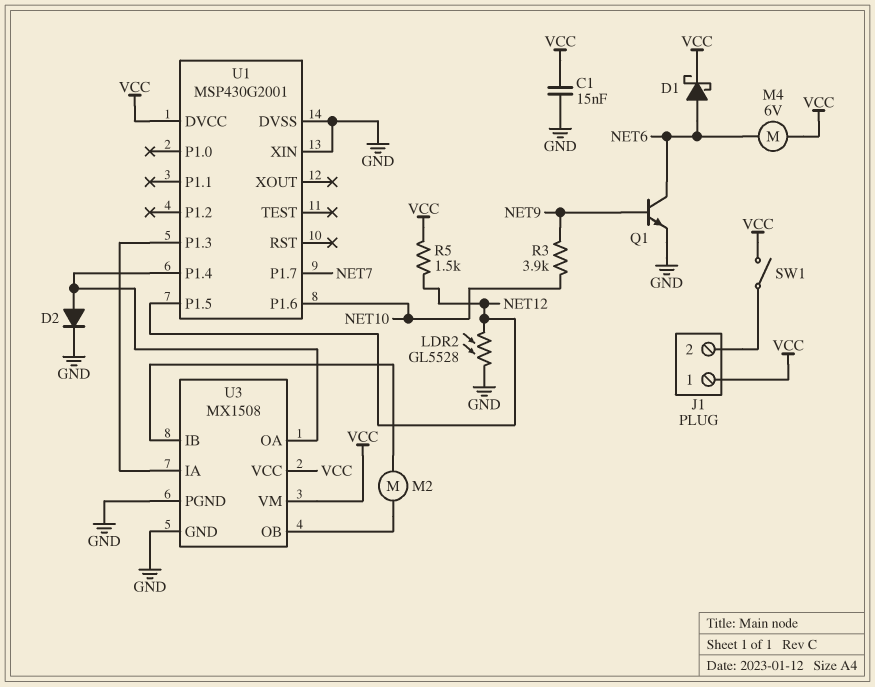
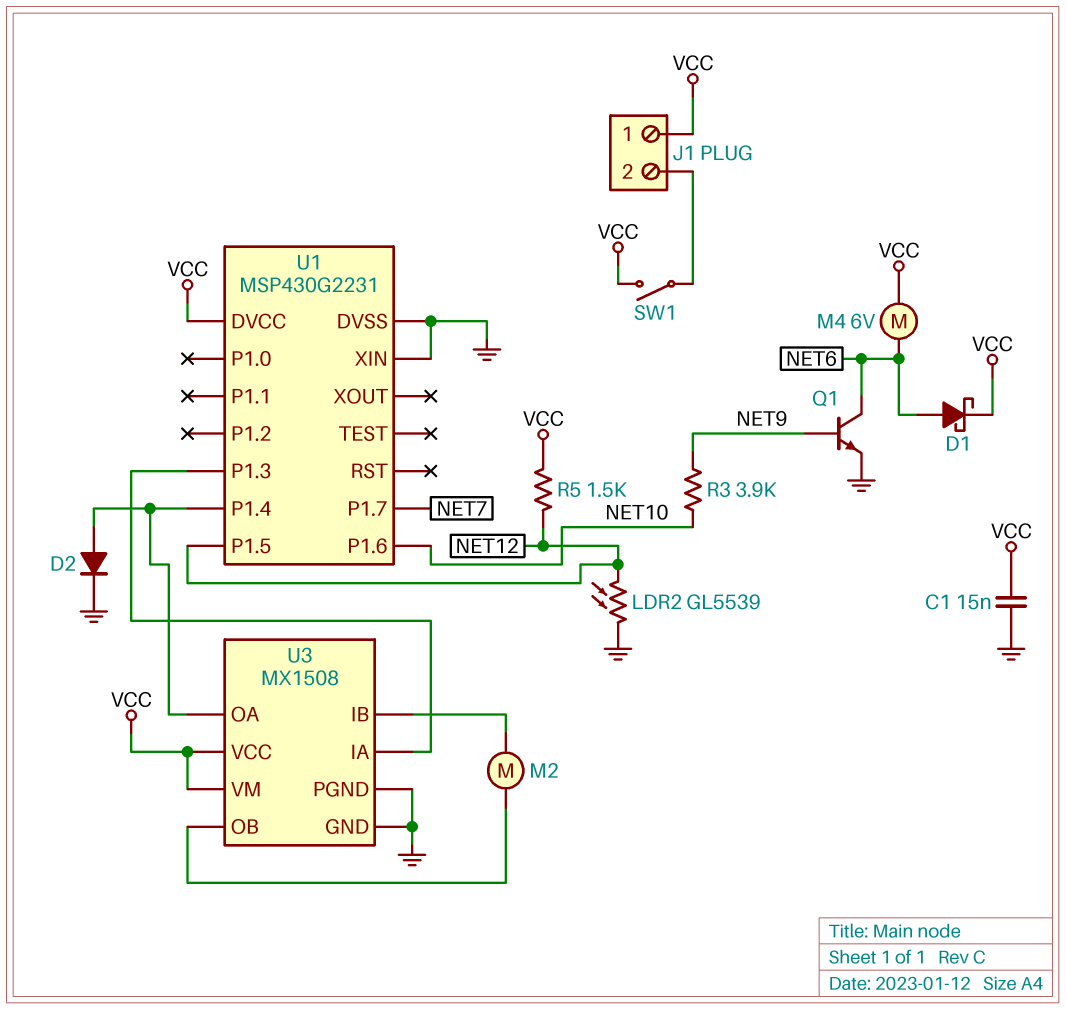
LDR2: GL5528 (GND, NET12) -> GL5539 (GND, NET12)
U1: MSP430G2001 -> MSP430G2231

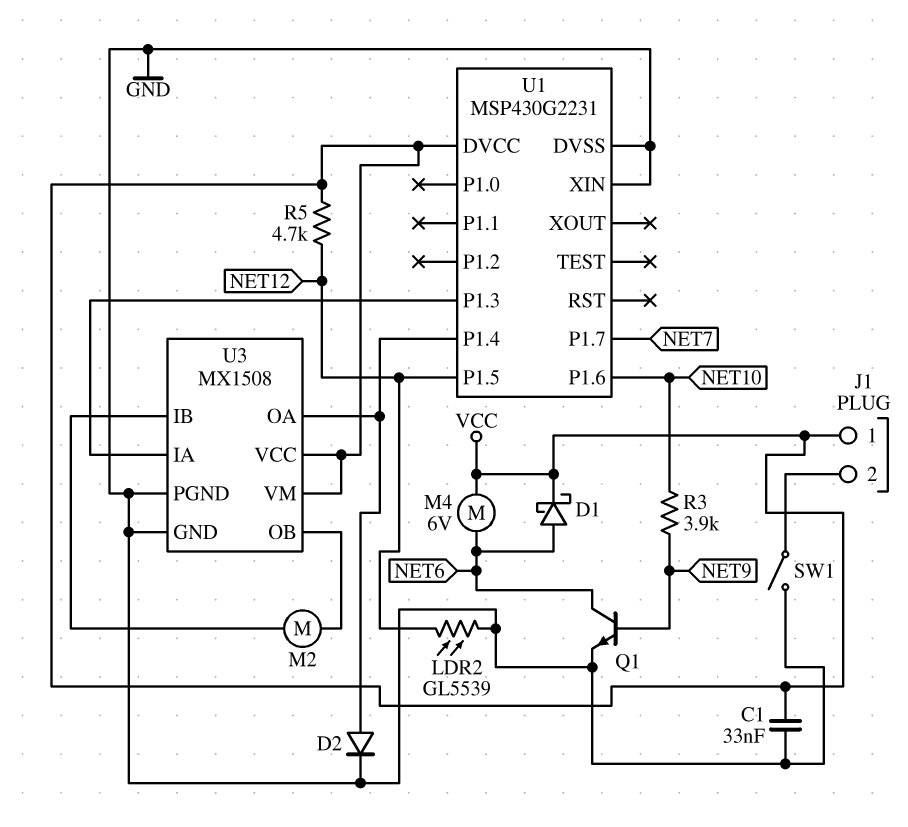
C1: 15nF (GND, VCC) -> 33nF (GND, VCC)
R5: 1.5k (NET12, VCC) -> 4.7k (NET12, VCC)
SW1: switch (J1/2, VCC) -> switch (GND, J1/2)

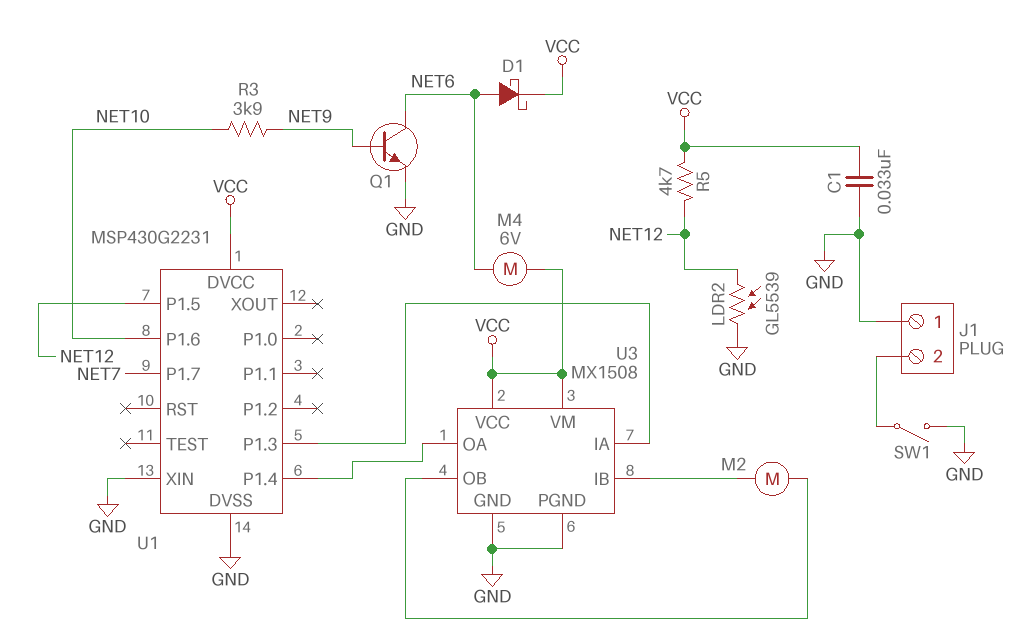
D2: diode (A U1/P1.4, K GND) -> none
J1 pin 1: VCC -> GND

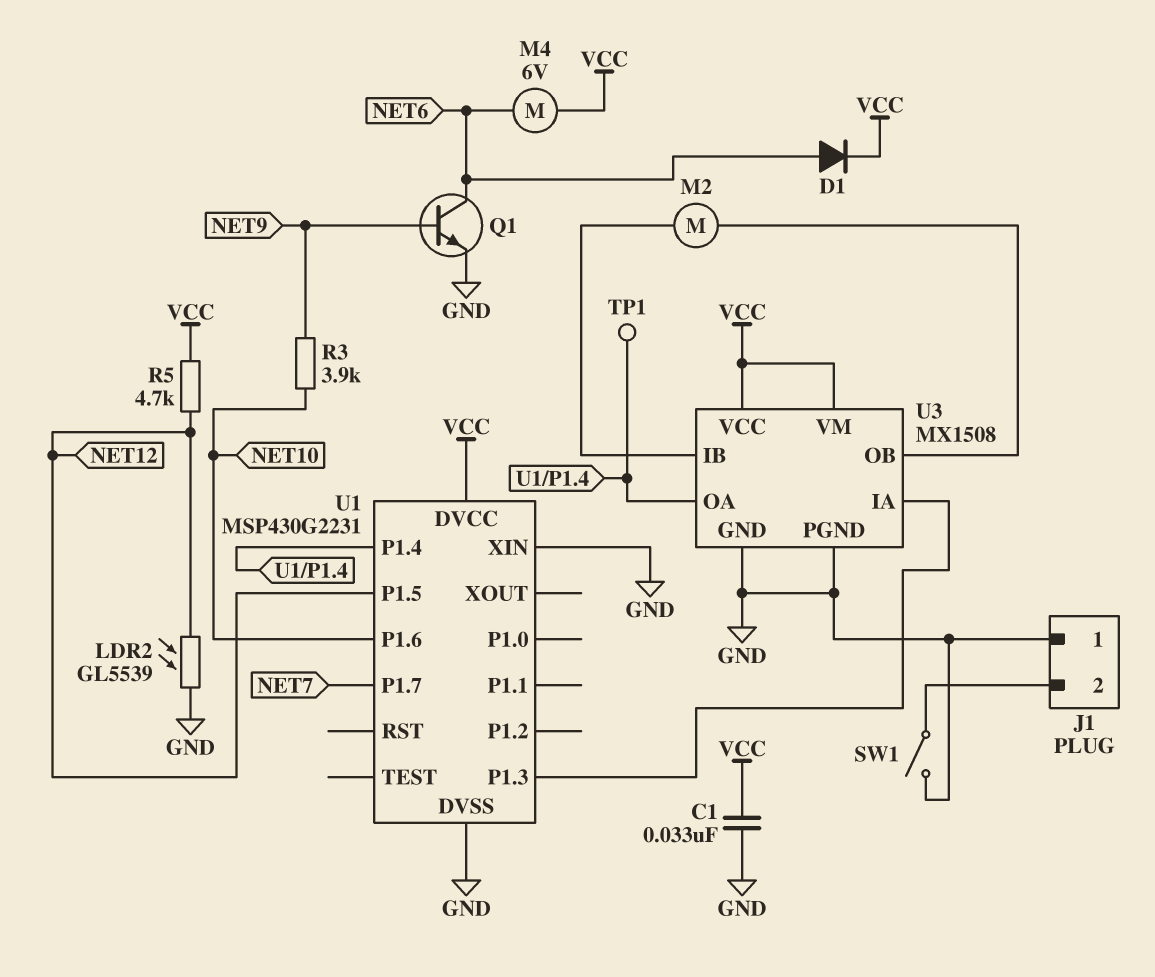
D1: schottky (A NET6, K VCC) -> diode (A NET6, K VCC)
TP1: none -> test point (U1/P1.4)

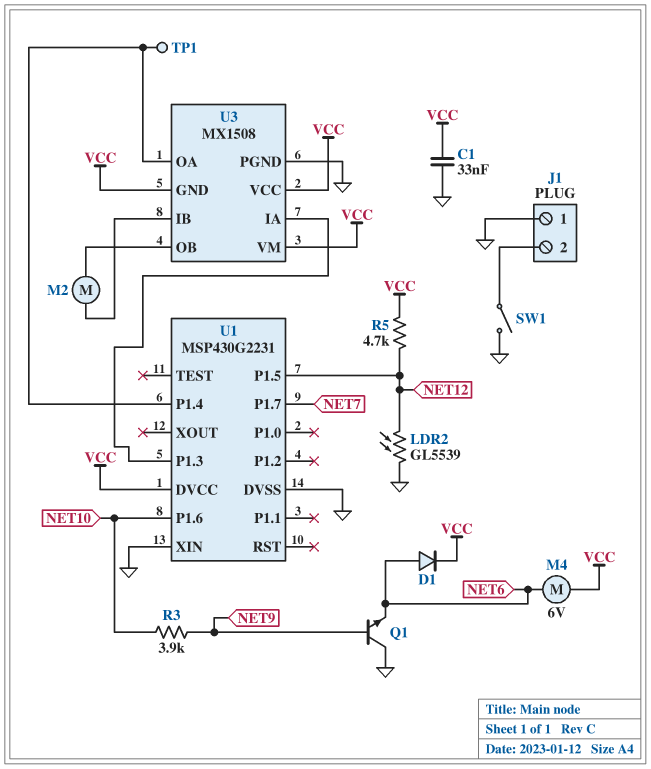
Q1: NPN (B NET9, C NET6, E GND) -> NPN (B NET9, C GND, E NET6)
U3 pin GND: GND -> VCC

